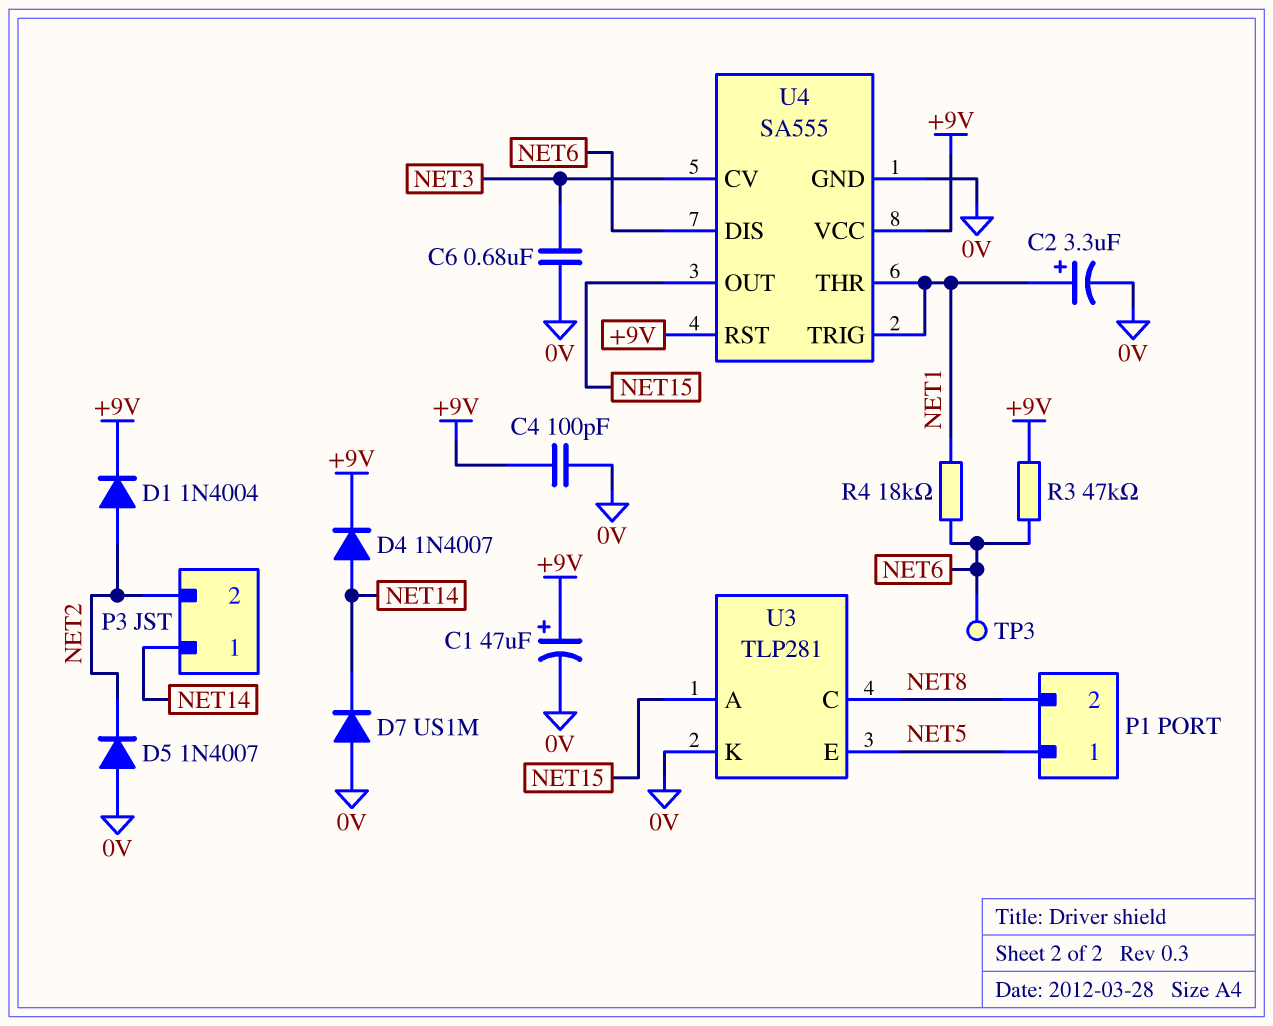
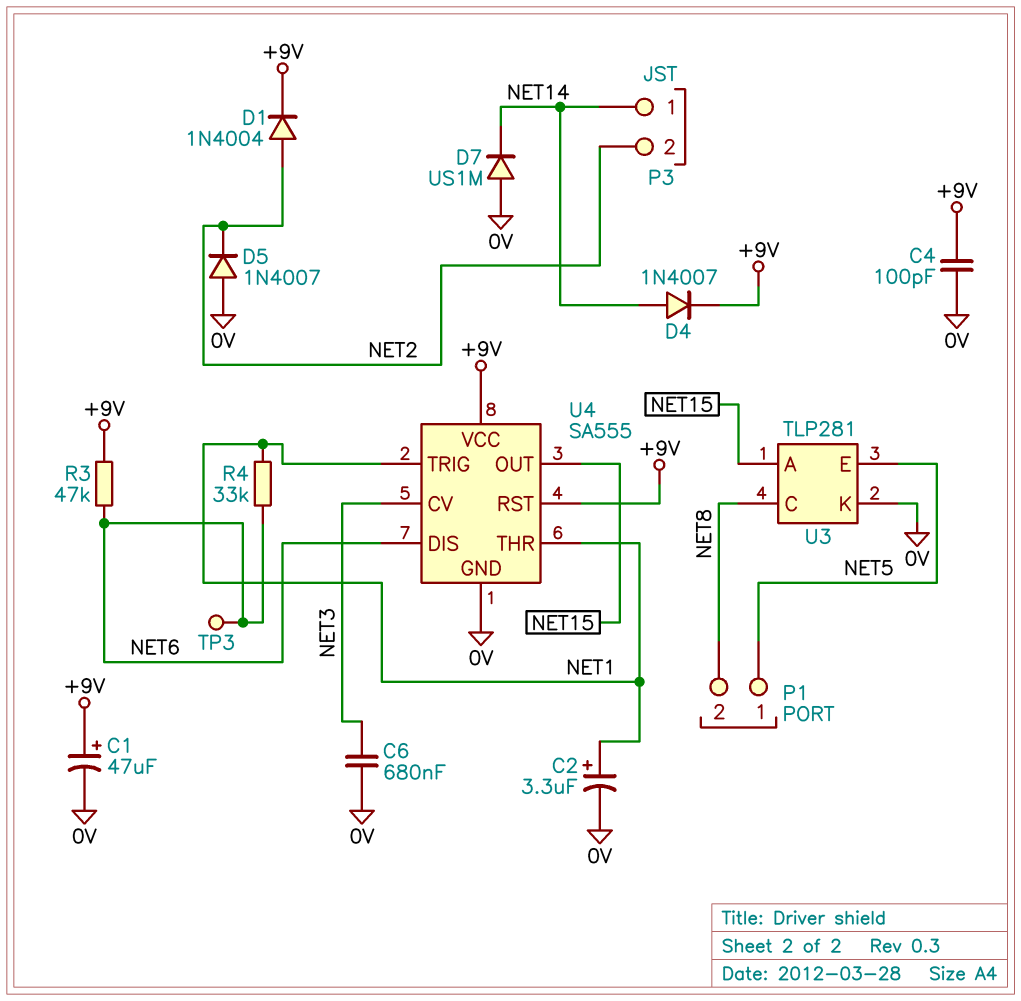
R4: 18k (NET1, NET6) -> 33k (NET1, NET6)

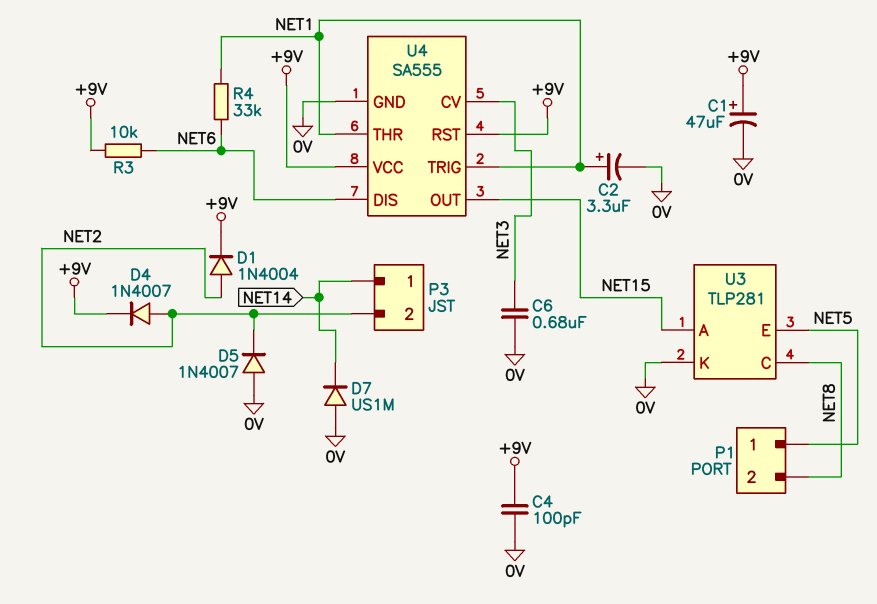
D4: diode 1N4007 (A NET14, K +9V) -> diode 1N4007 (A NET2, K +9V)
R3: 47k (+9V, NET6) -> 10k (+9V, NET6)
TP3: test point (NET6) -> none

